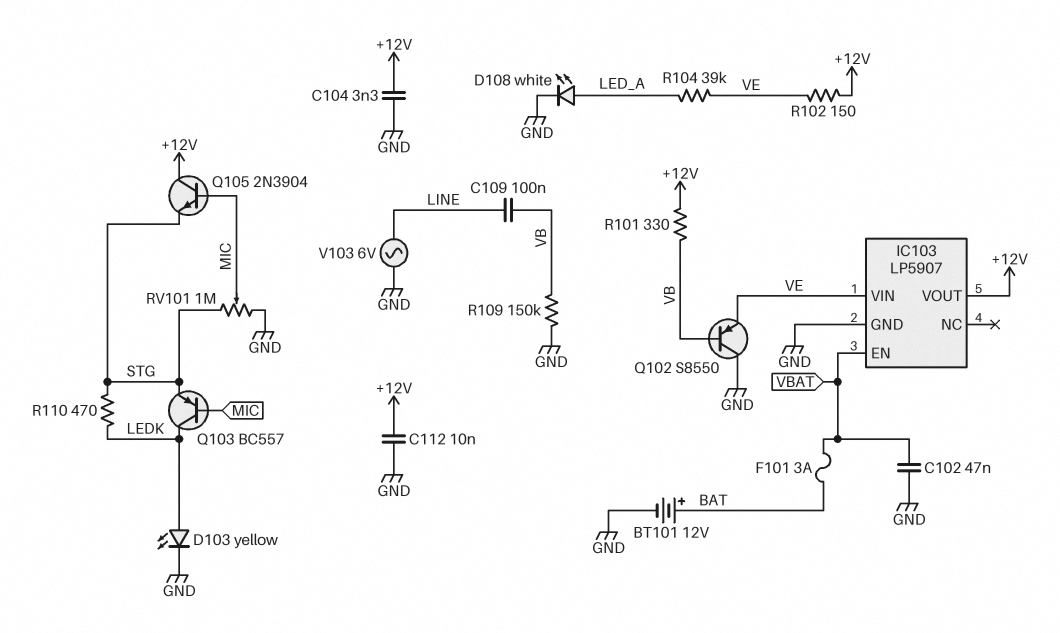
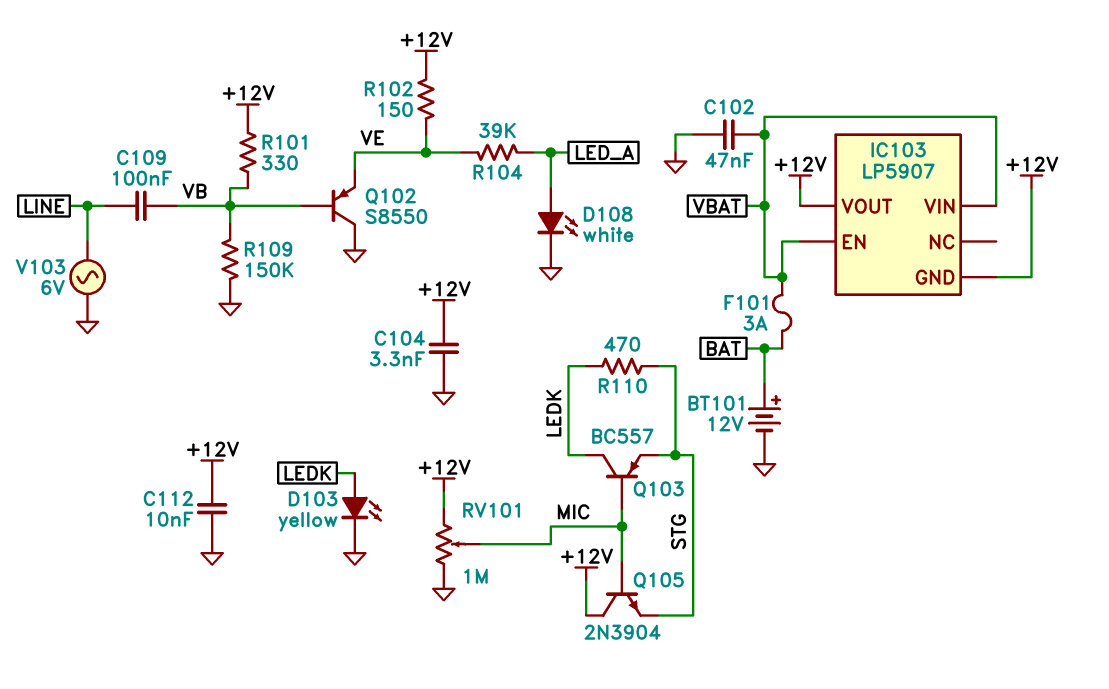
IC103 pin GND: GND -> +12V
IC103 pin VIN: VE -> VBAT
RV101: 1M (GND, STG, wiper MIC) -> 1M (+12V, GND, wiper MIC)

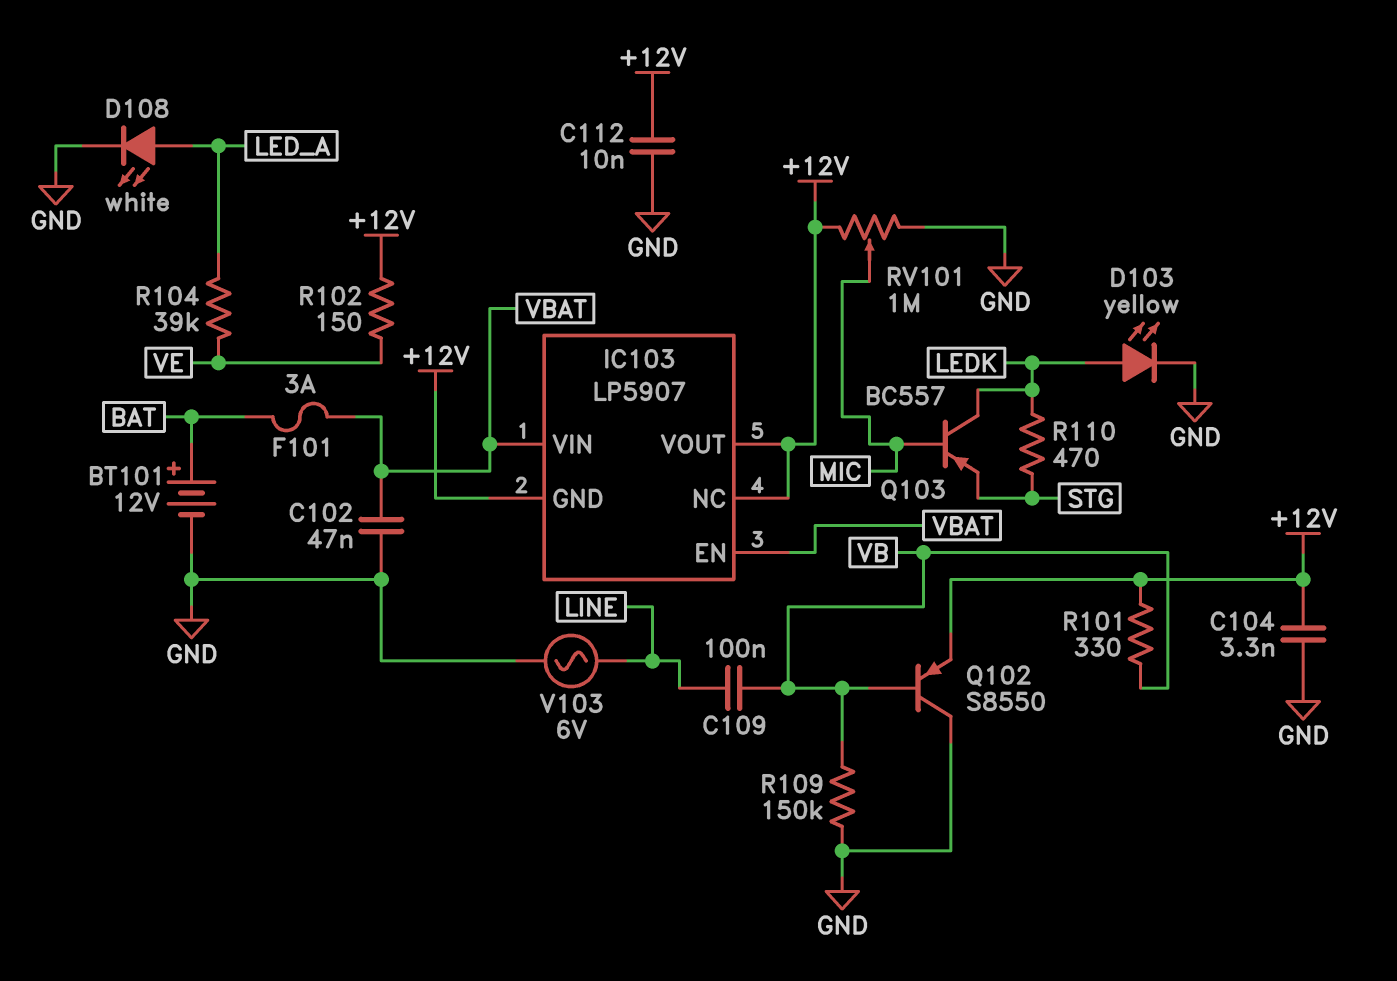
IC103 pin NC: none -> +12V
Q102: PNP S8550 (B VB, C GND, E VE) -> PNP S8550 (B VB, C GND, E +12V)
Q105: NPN 2N3904 (B MIC, C +12V, E STG) -> none

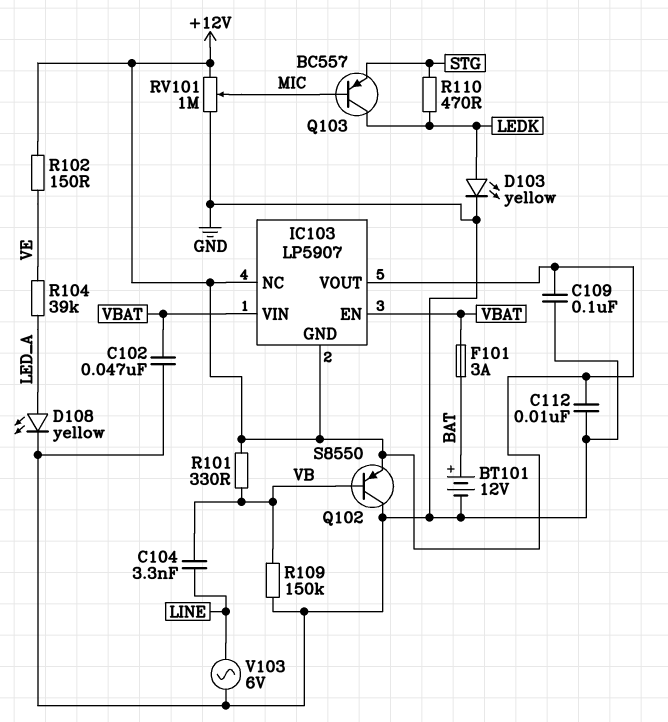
C104: 3.3nF (+12V, GND) -> 3.3nF (LINE, VB)
C109: 100nF (LINE, VB) -> 100nF (+12V, GND)
D108: LED white (A LED_A, K GND) -> LED yellow (A LED_A, K GND)

